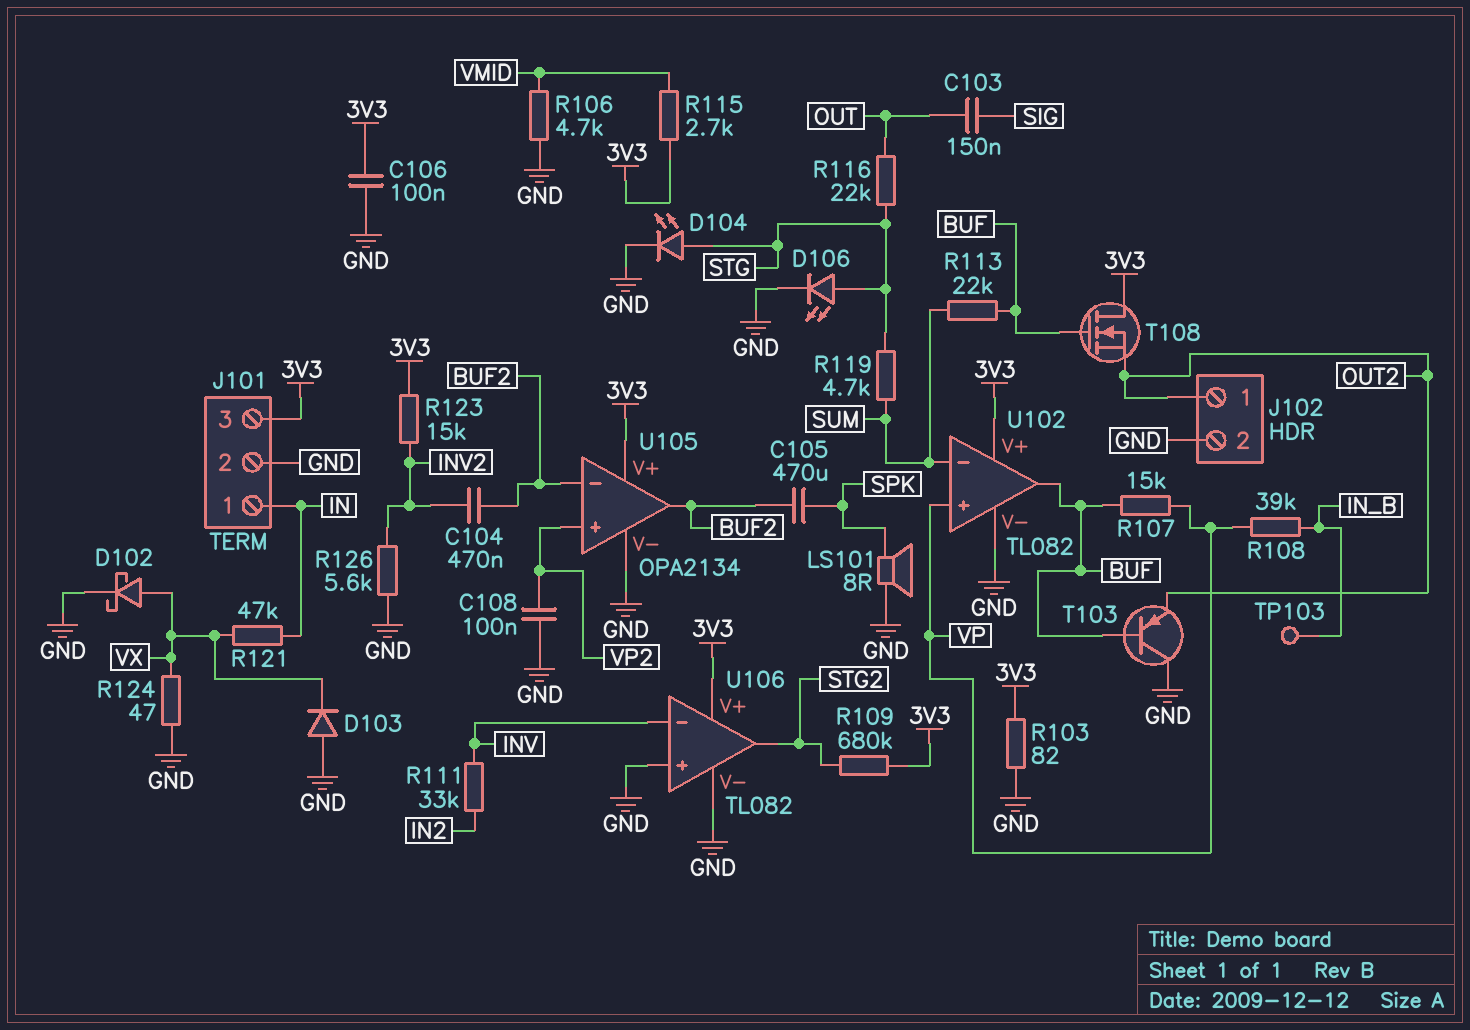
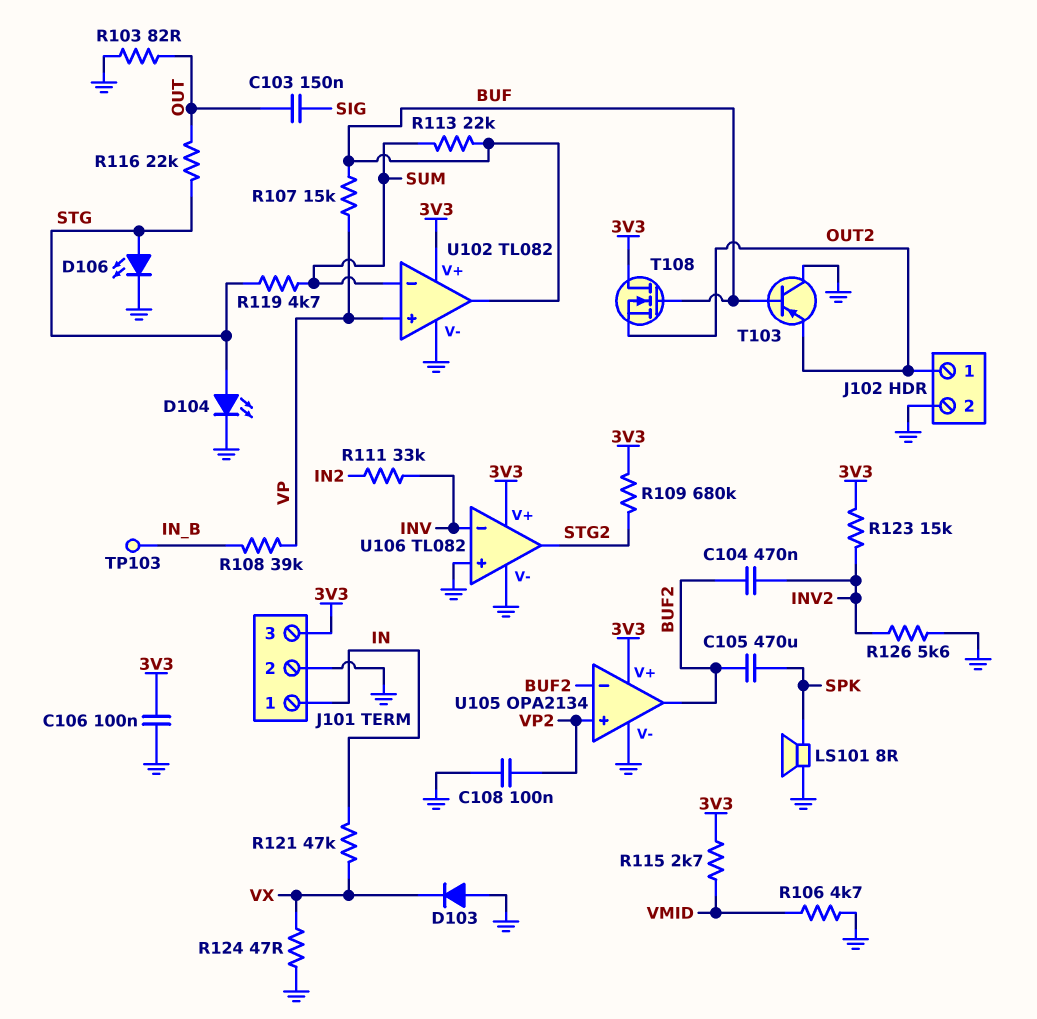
D102: schottky (A VX, K GND) -> none
R103: 82 (3V3, GND) -> 82 (GND, OUT)

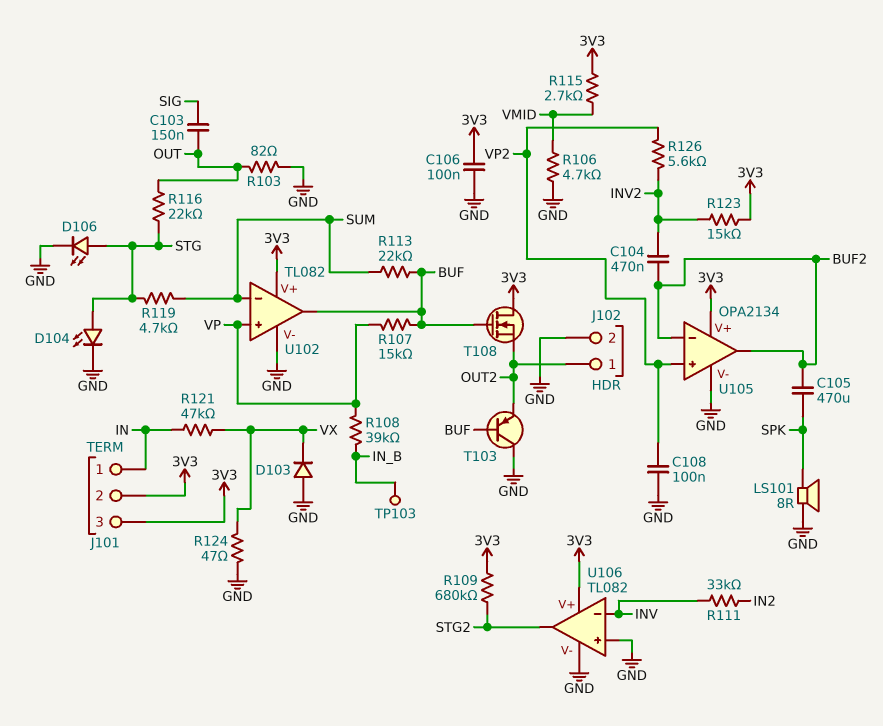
J101 pin 2: GND -> 3V3
R126: 5.6k (GND, INV2) -> 5.6k (INV2, VP2)

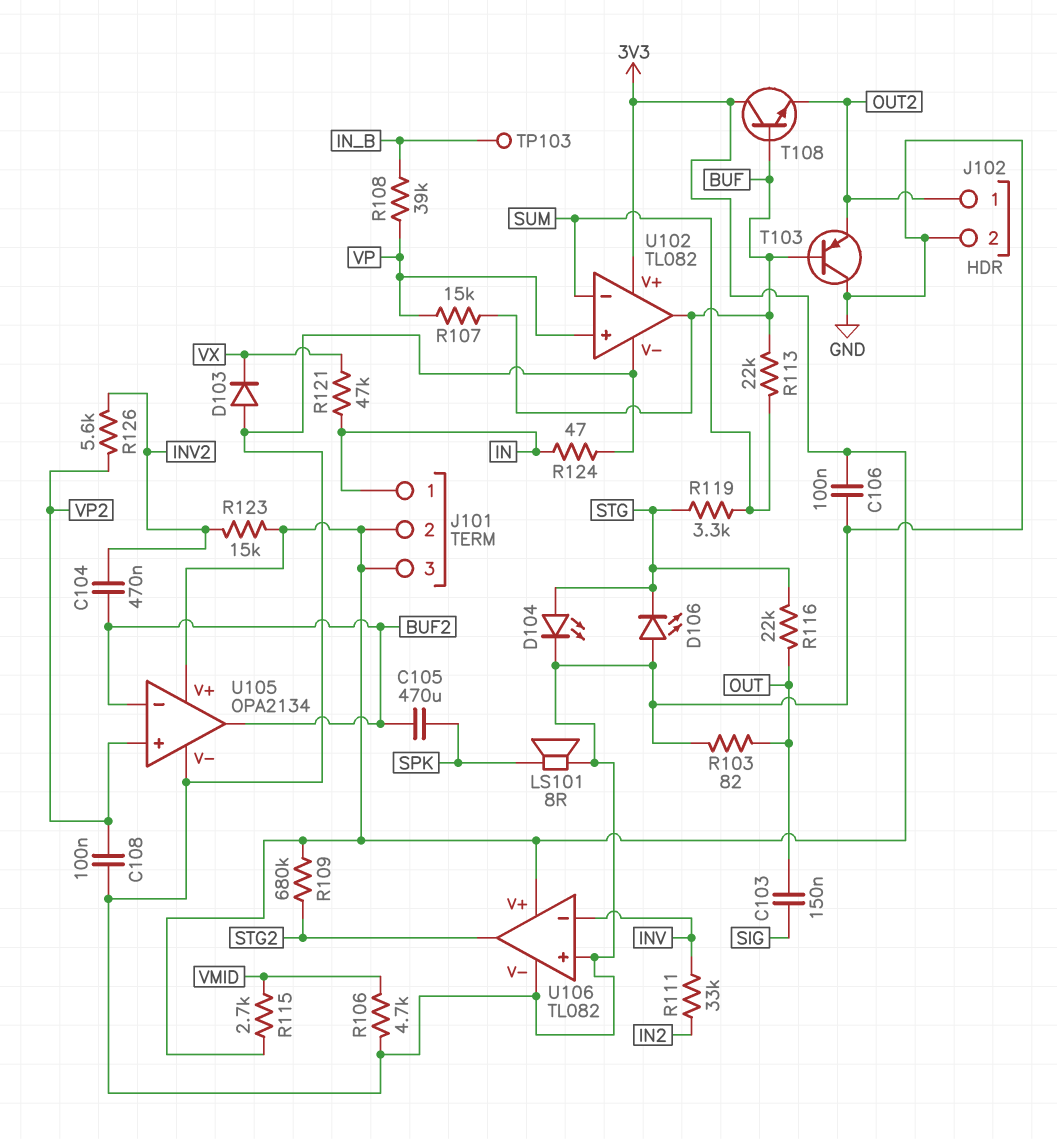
D106: LED (A STG, K GND) -> LED (A GND, K STG)
R119: 4.7k (STG, SUM) -> 3.3k (STG, SUM)
R124: 47 (GND, VX) -> 47 (GND, IN)
T108: NMOS (G BUF, D 3V3, S OUT2) -> NPN (B BUF, C 3V3, E OUT2)

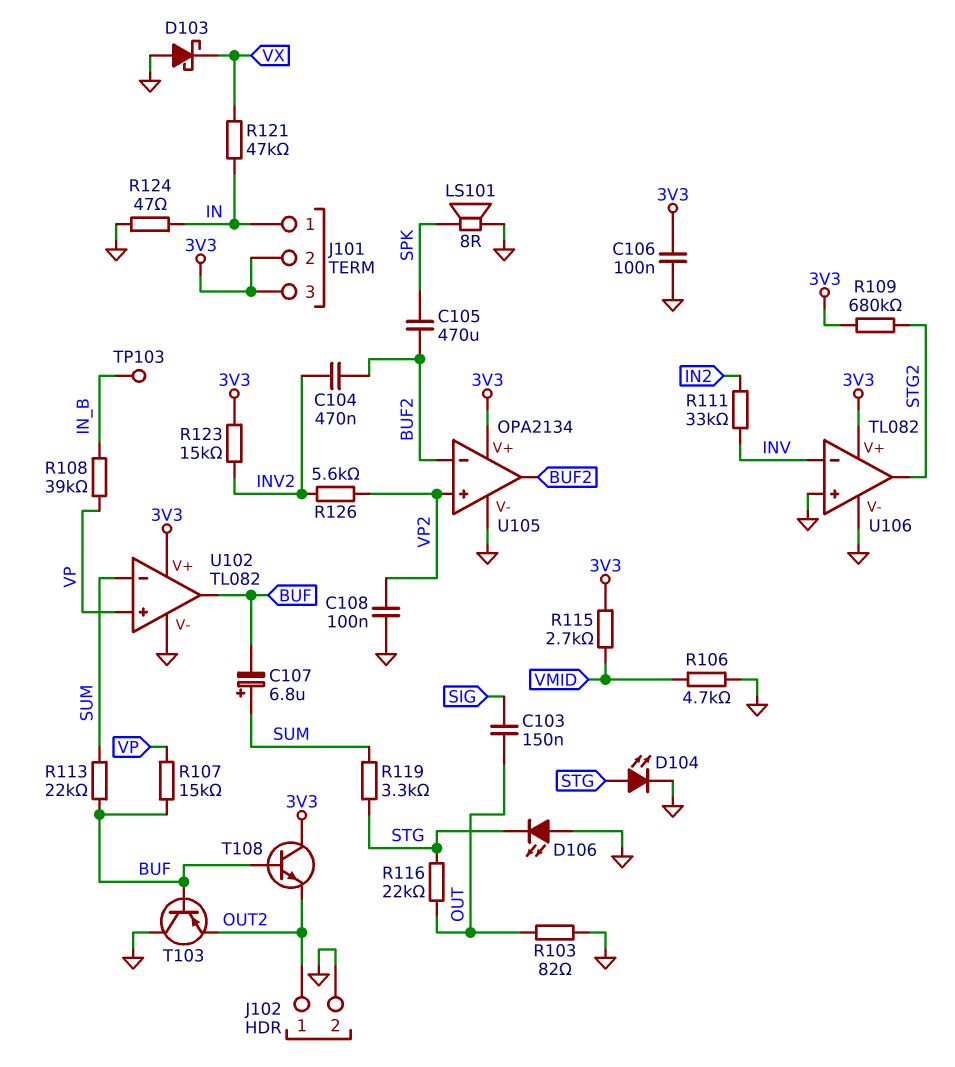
C107: none -> 6.8uF (plus SUM, minus BUF)
D103: diode (A GND, K VX) -> schottky (A GND, K VX)

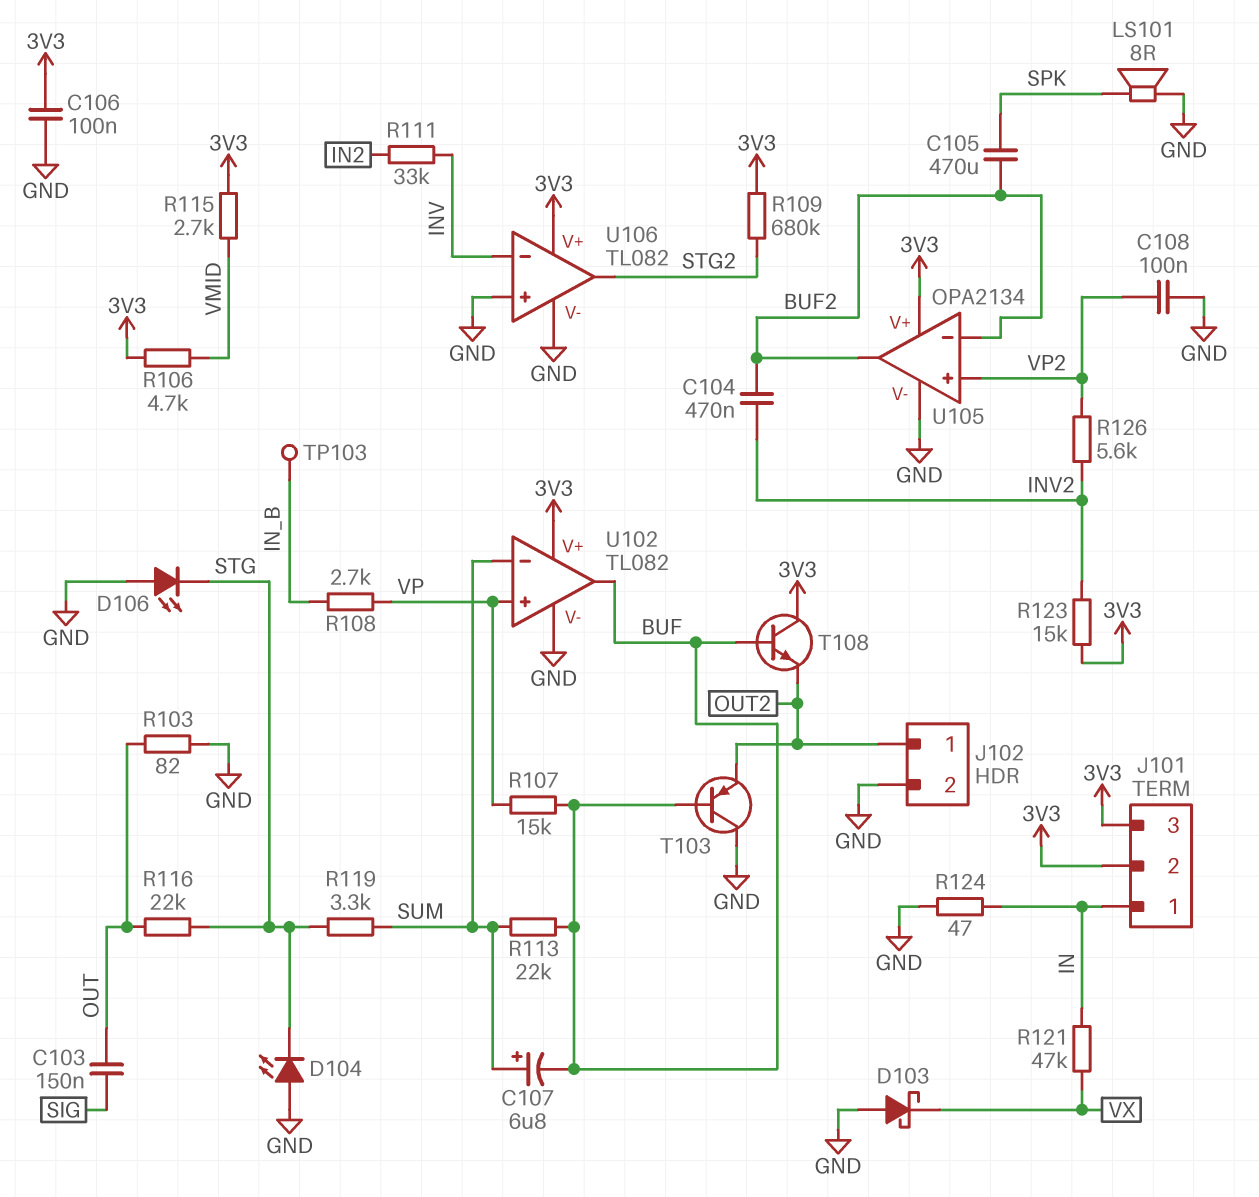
D104: LED (A STG, K GND) -> LED (A GND, K STG)
R106: 4.7k (GND, VMID) -> 4.7k (3V3, VMID)
R108: 39k (IN_B, VP) -> 2.7k (IN_B, VP)

